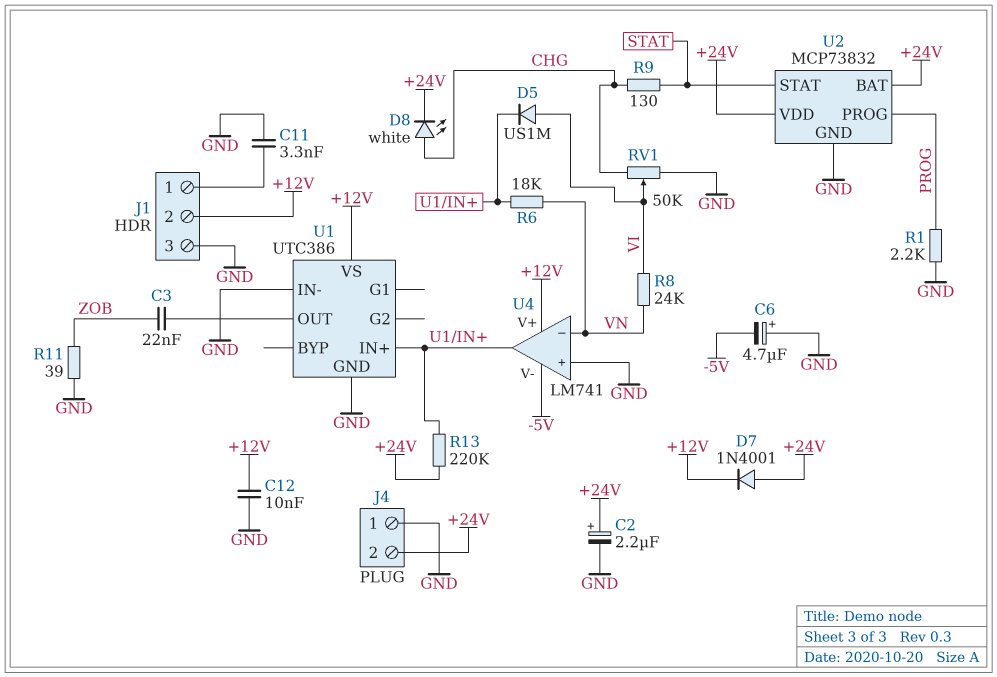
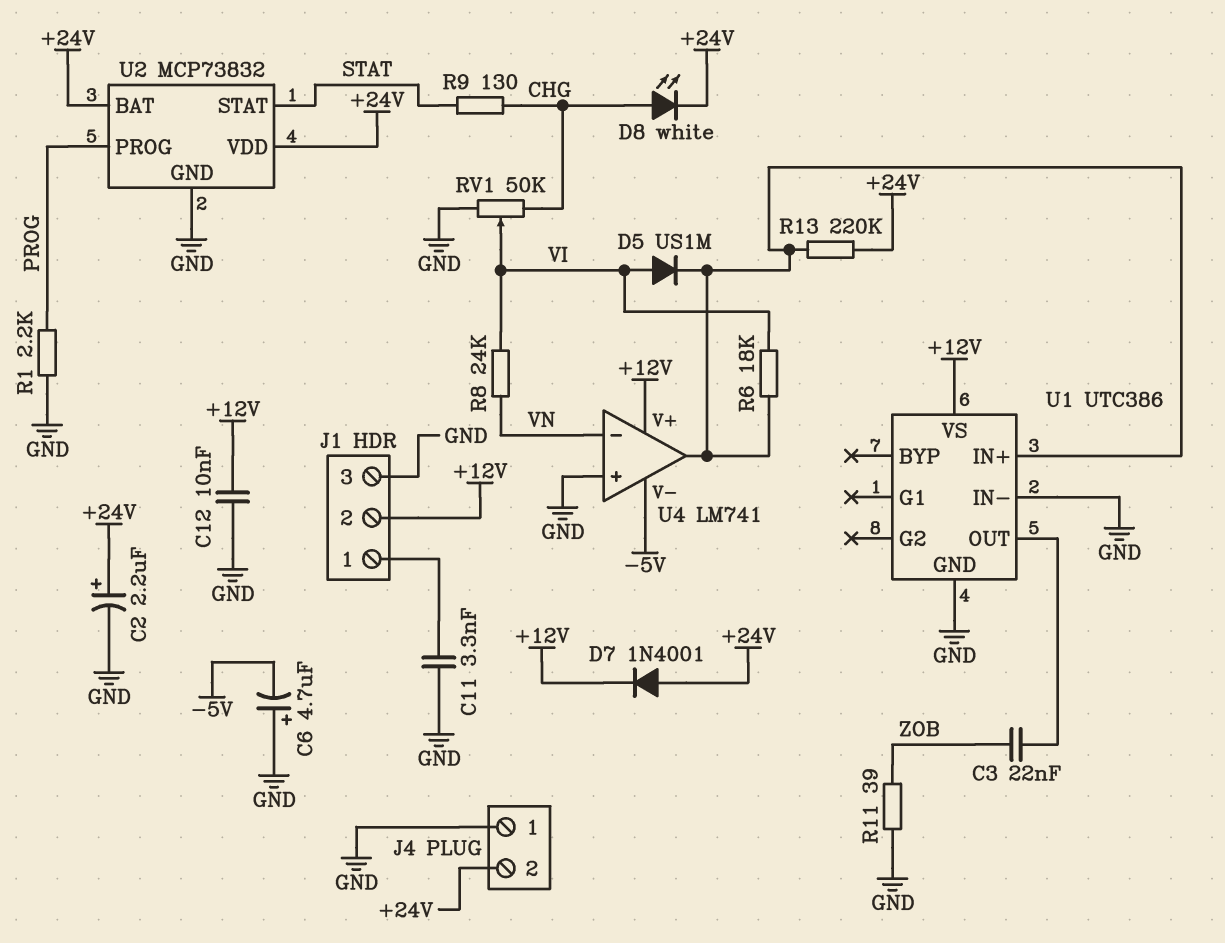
R6: 18k (U1/IN+, VN) -> 18k (U1/IN+, VI)

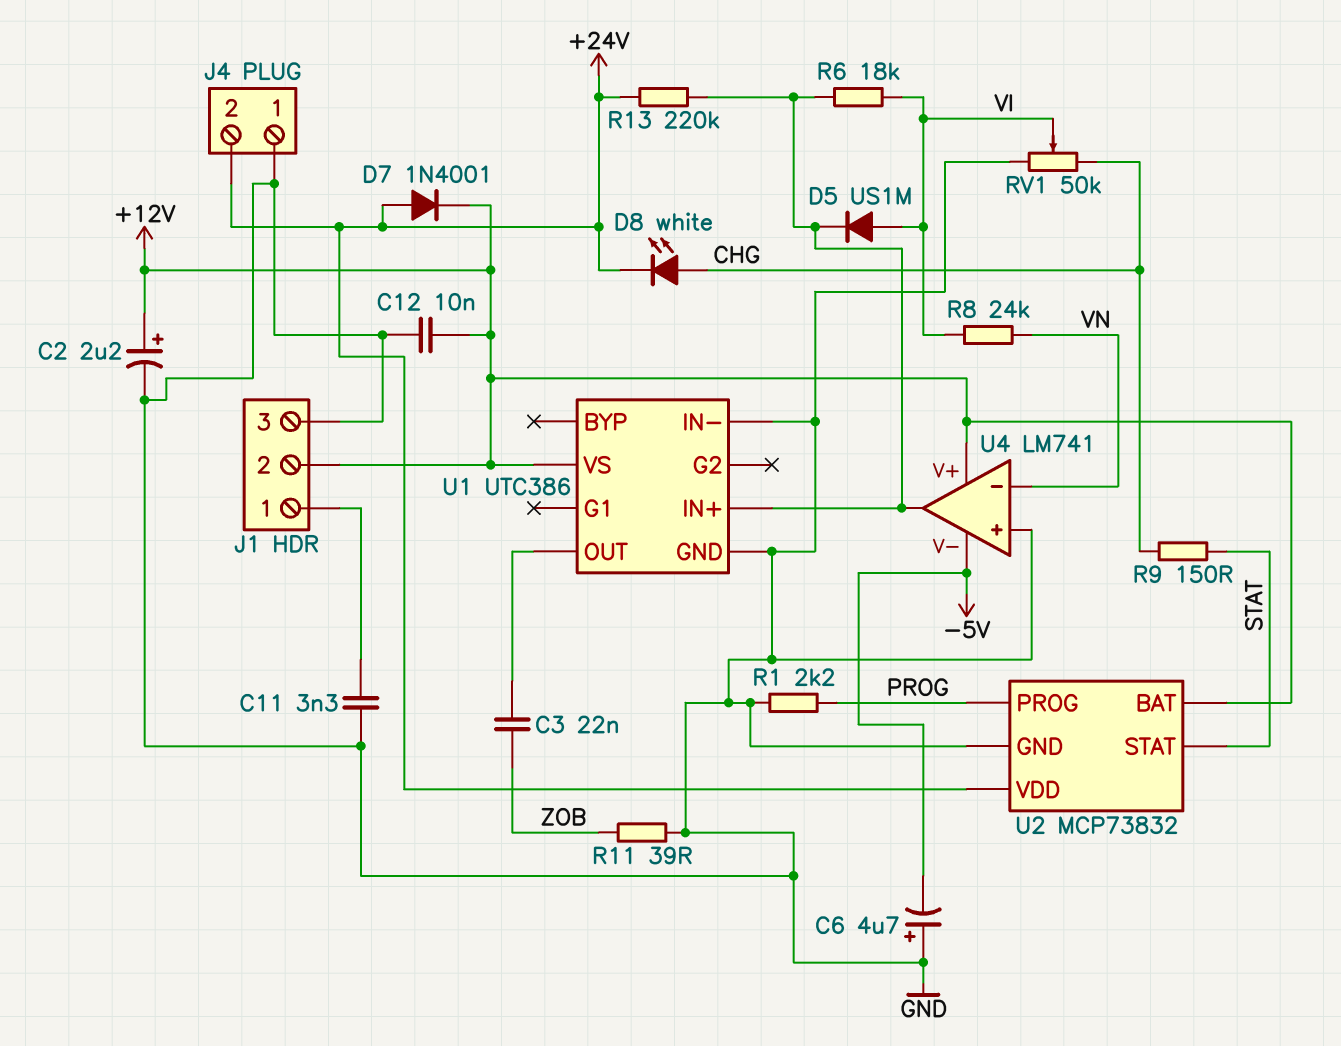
C2: 2.2uF (plus +24V, minus GND) -> 2.2uF (plus +12V, minus GND)
R9: 130 (CHG, STAT) -> 150 (CHG, STAT)
U2 pin BAT: +24V -> +12V

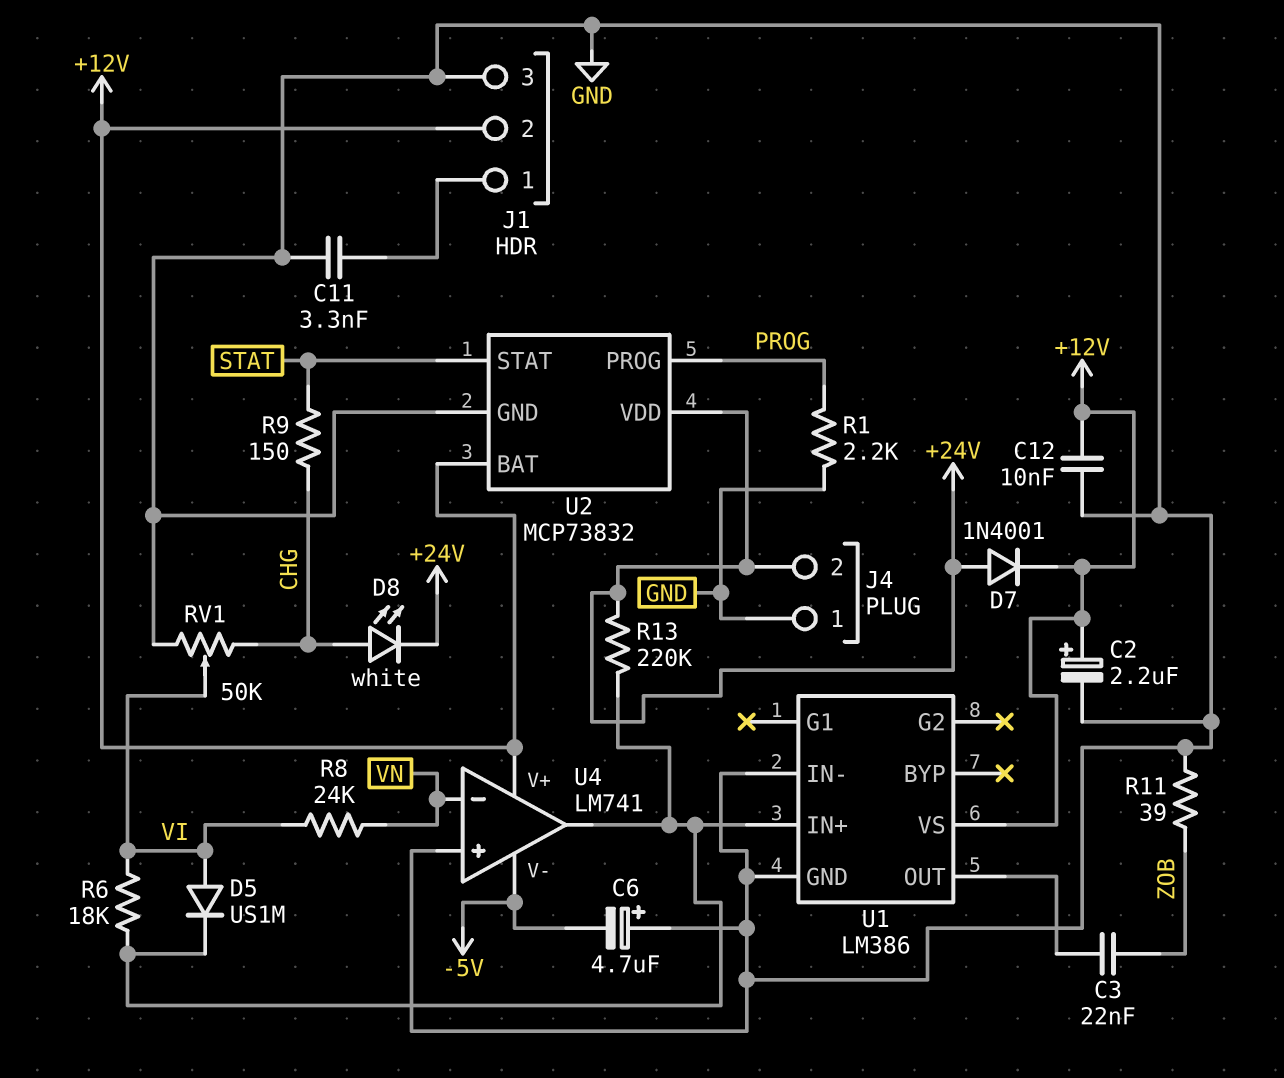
U1: UTC386 -> LM386

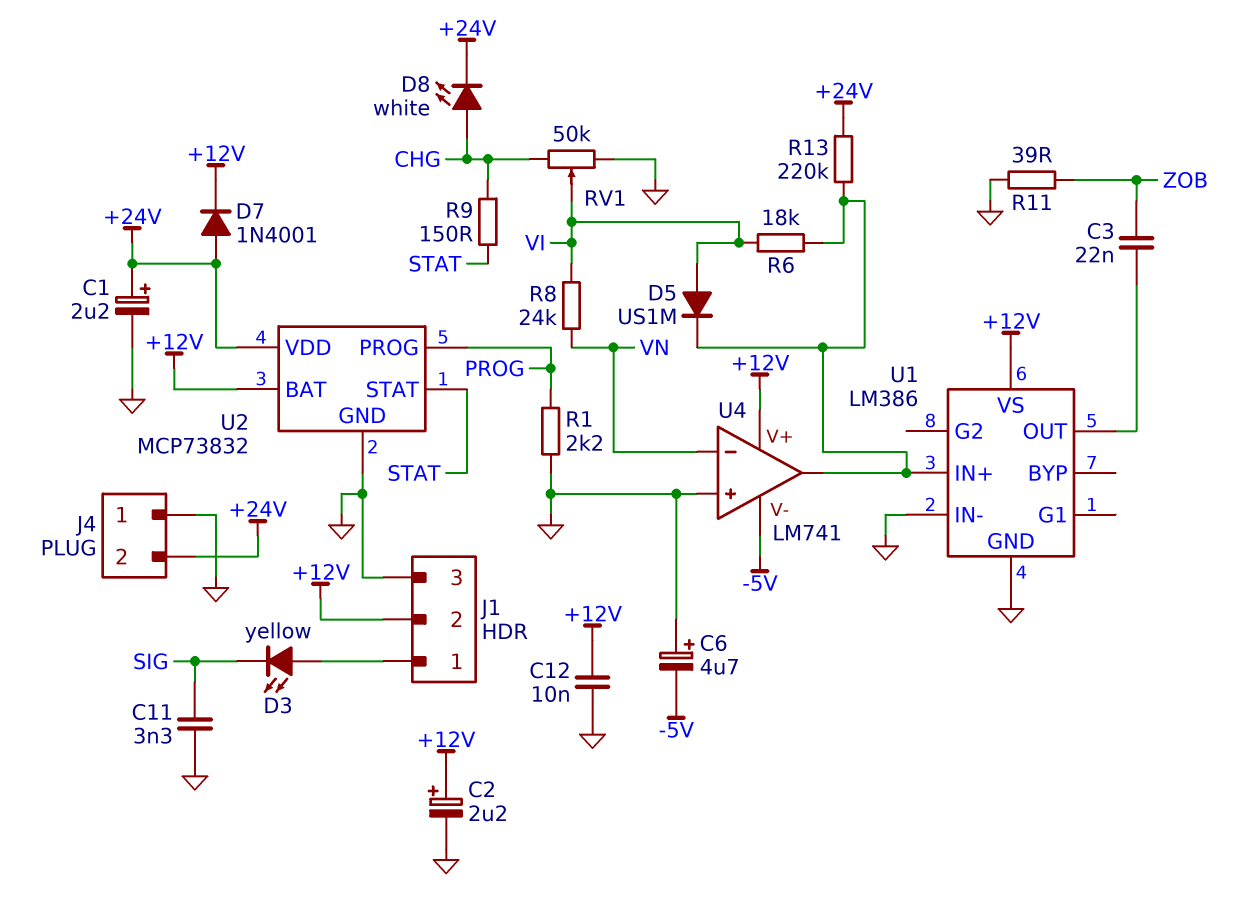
C1: none -> 2.2uF (plus +24V, minus GND)
C11: 3.3nF (GND, J1/1) -> 3.3nF (GND, SIG)
D3: none -> LED yellow (A J1/1, K SIG)

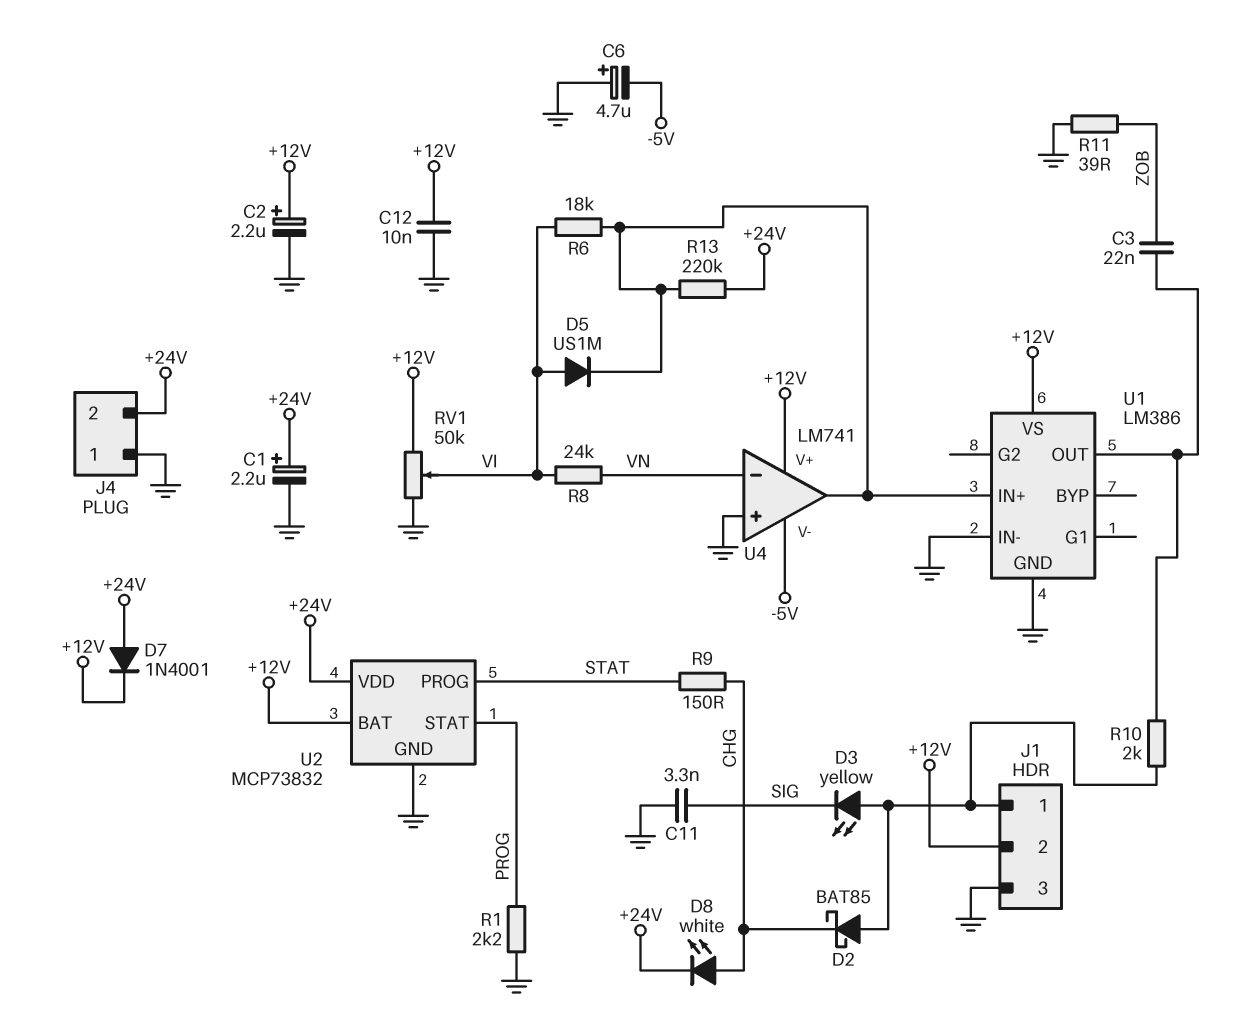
D2: none -> schottky BAT85 (A J1/1, K CHG)
R10: none -> 2k (J1/1, U1/OUT)
RV1: 50k (CHG, GND, wiper VI) -> 50k (+12V, GND, wiper VI)
U2 pin PROG: PROG -> STAT
U2 pin STAT: STAT -> PROG

